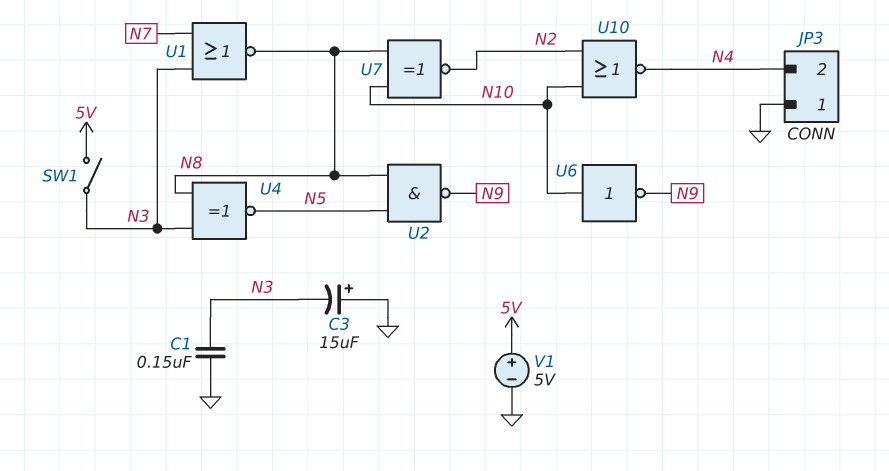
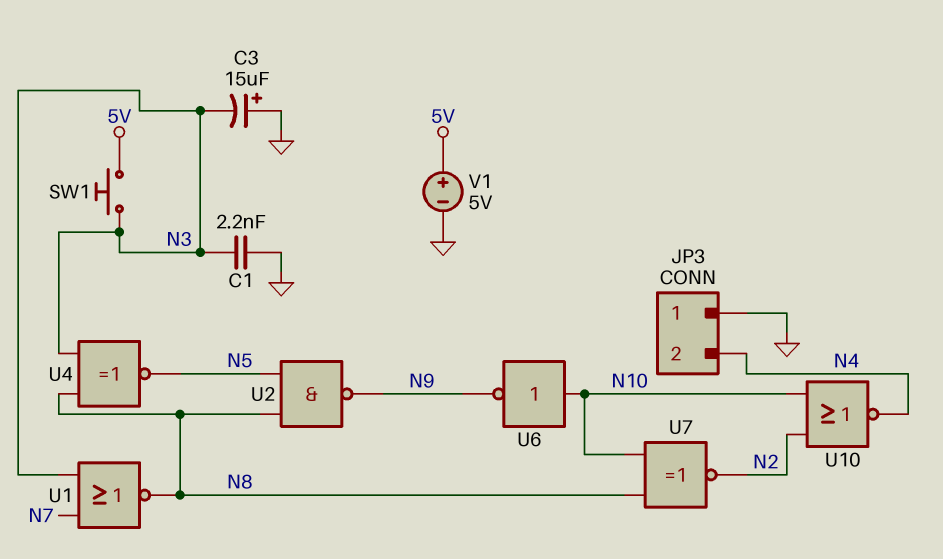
C1: 150nF (GND, N3) -> 2.2nF (GND, N3)
SW1: switch (5V, N3) -> button (5V, N3)

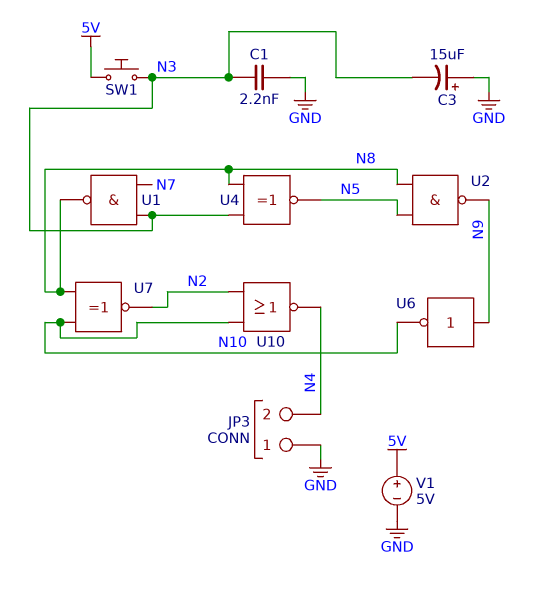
U1: NOR (in N3, in N7, out N8) -> NAND (in N3, in N7, out N8)
U6: NOT (in N10, out N9) -> NOT (in N9, out N10)

